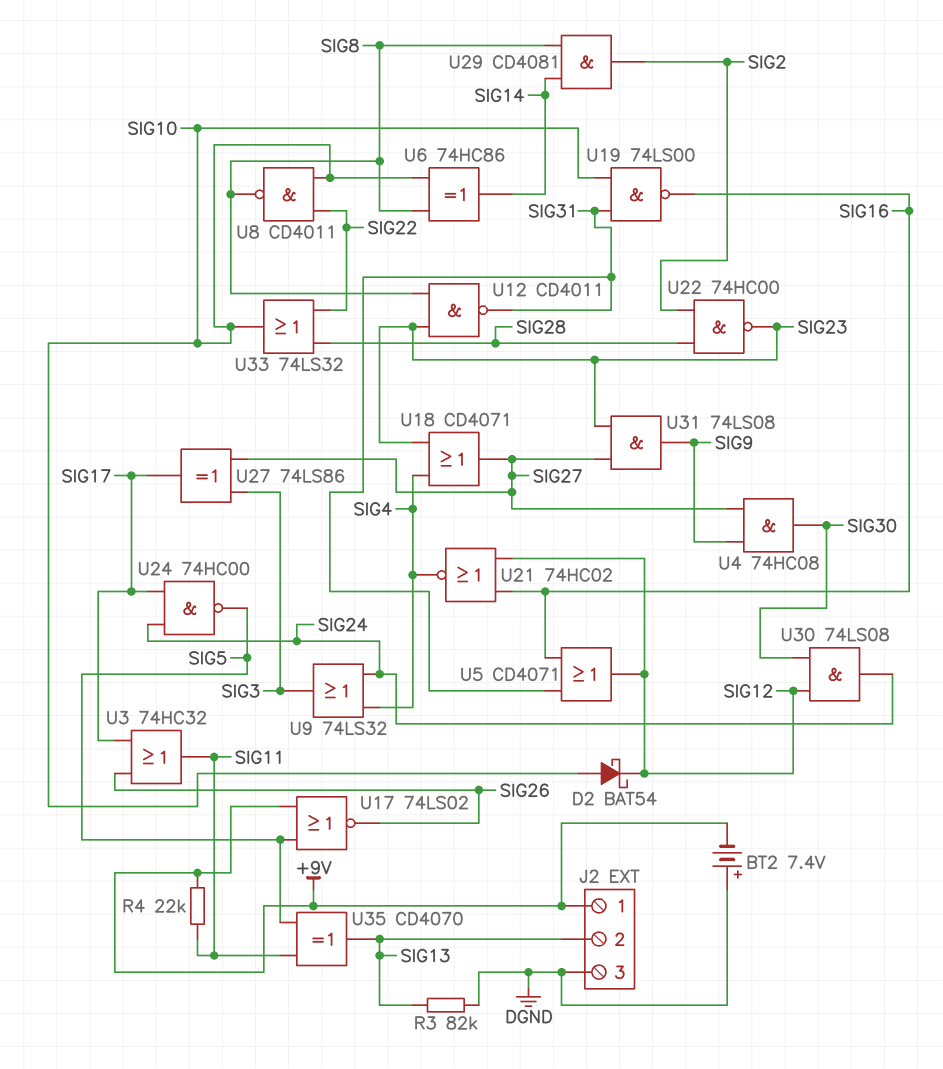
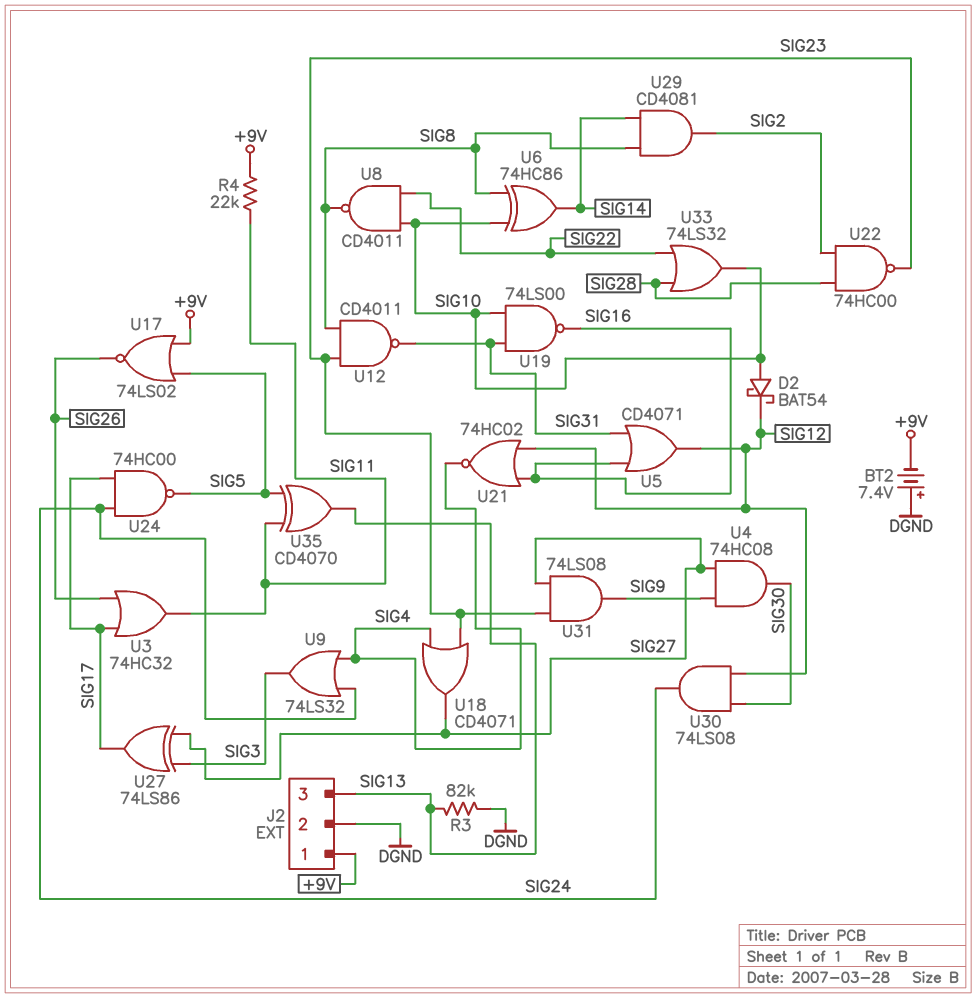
J2 pin 2: SIG13 -> DGND
J2 pin 3: DGND -> SIG13

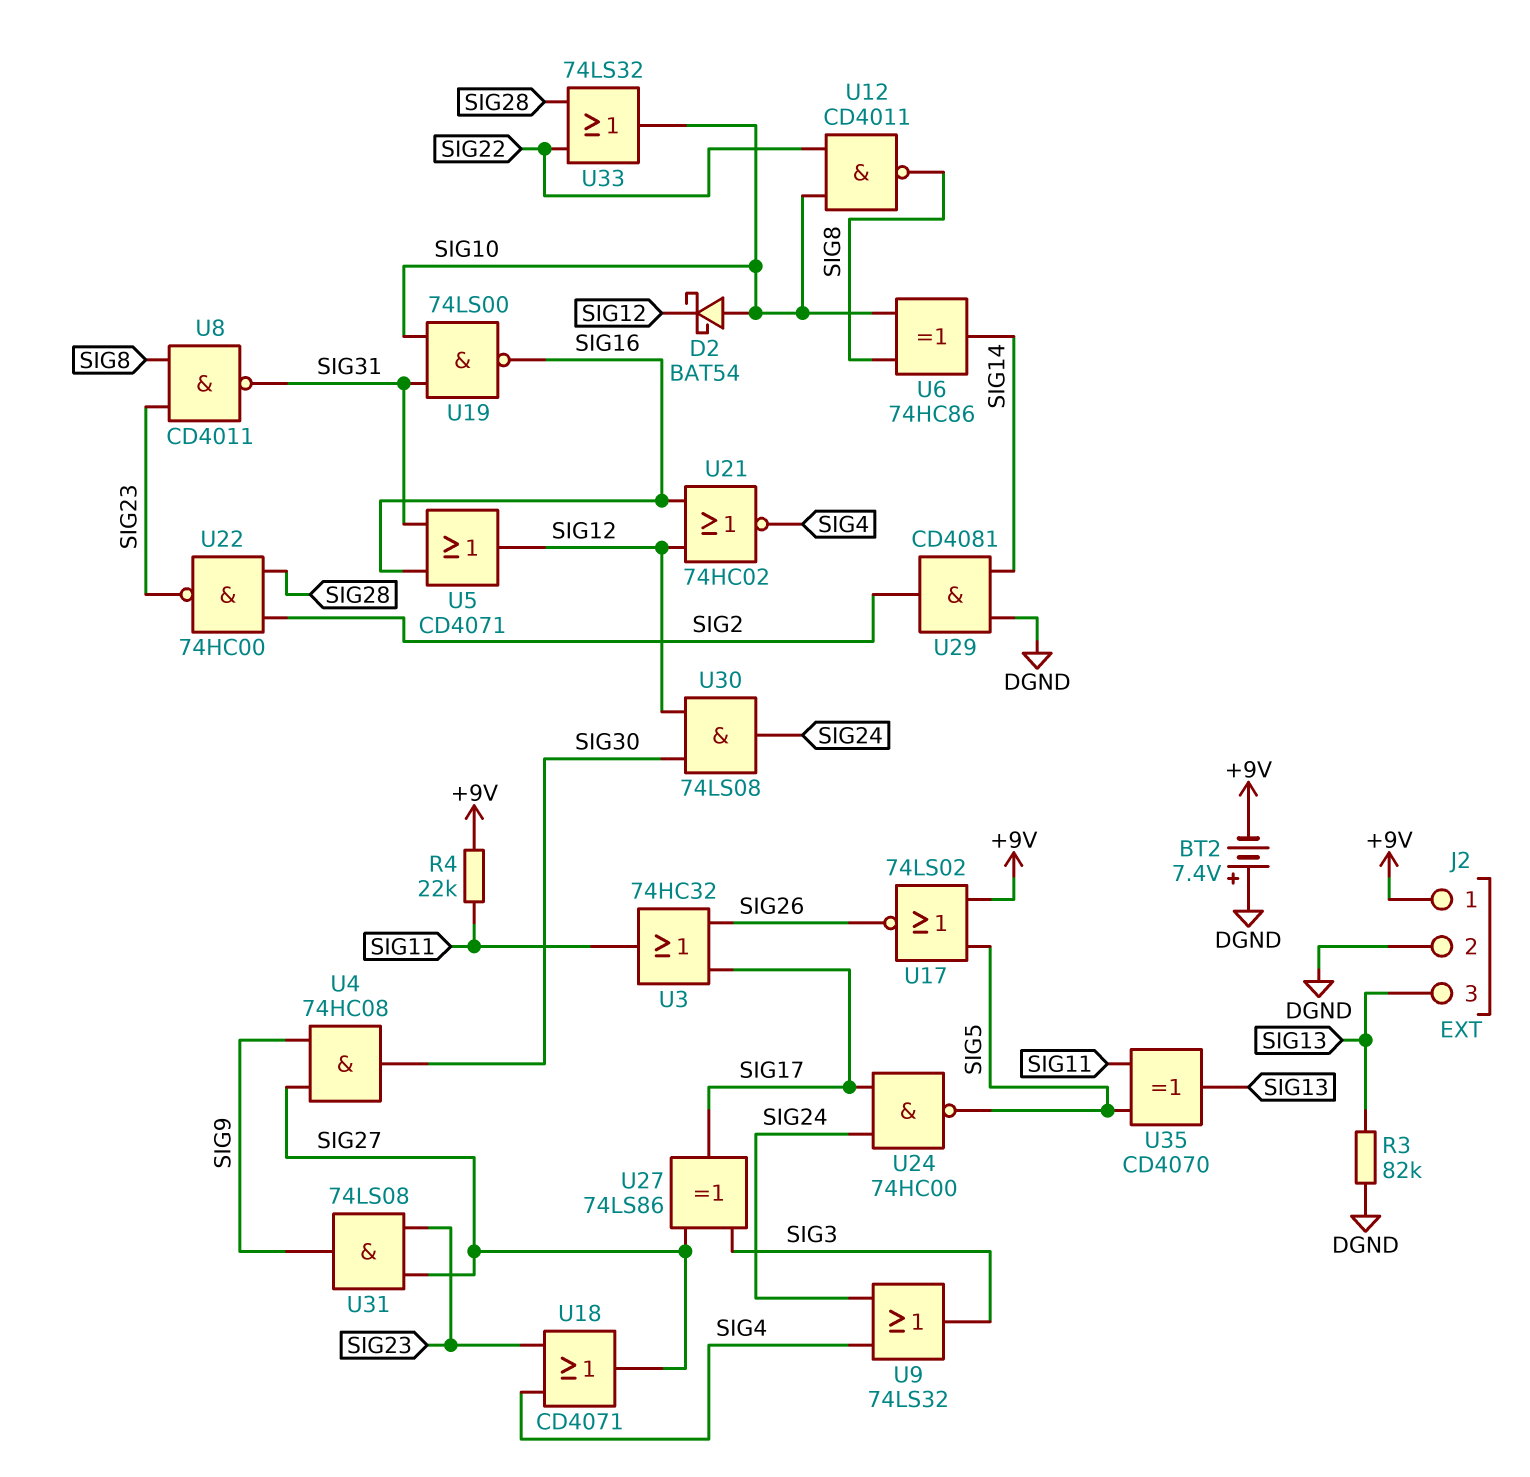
U8: NAND CD4011 (in SIG10, in SIG22, out SIG8) -> NAND CD4011 (in SIG8, in SIG23, out SIG31)
U12: NAND CD4011 (in SIG8, in SIG23, out SIG31) -> NAND CD4011 (in SIG10, in SIG22, out SIG8)
U29: AND CD4081 (in SIG8, in SIG14, out SIG2) -> AND CD4081 (in DGND, in SIG14, out SIG2)

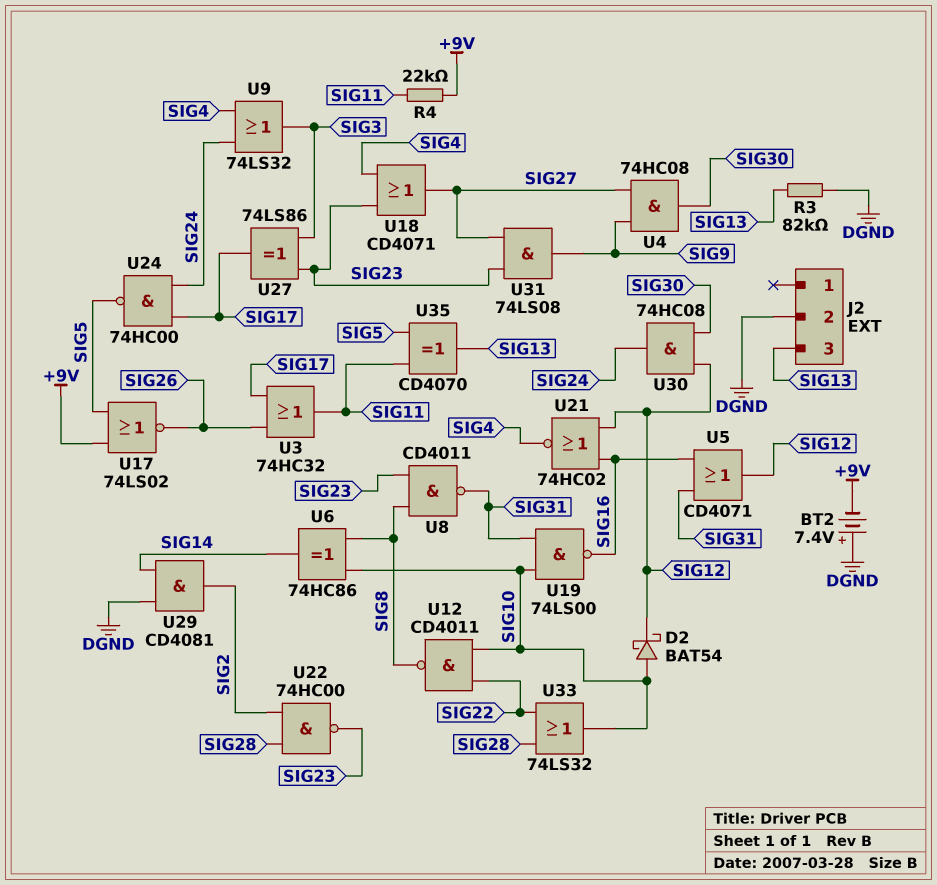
J2 pin 1: +9V -> none
U27: XOR 74LS86 (in SIG3, in SIG27, out SIG17) -> XOR 74LS86 (in SIG3, in SIG23, out SIG17)
U30: AND 74LS08 (in SIG12, in SIG30, out SIG24) -> AND 74HC08 (in SIG12, in SIG30, out SIG24)

